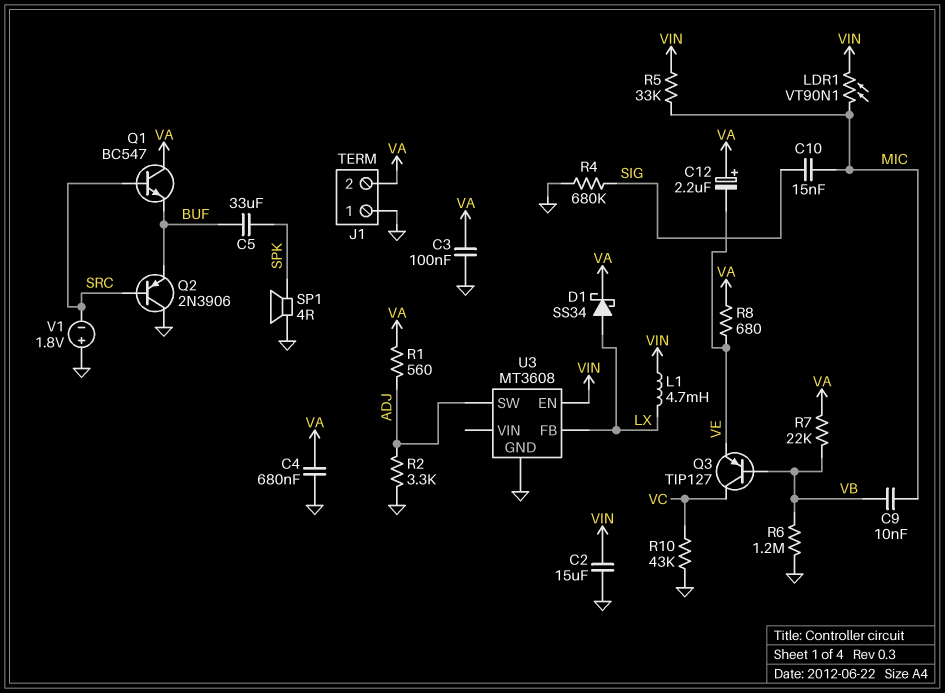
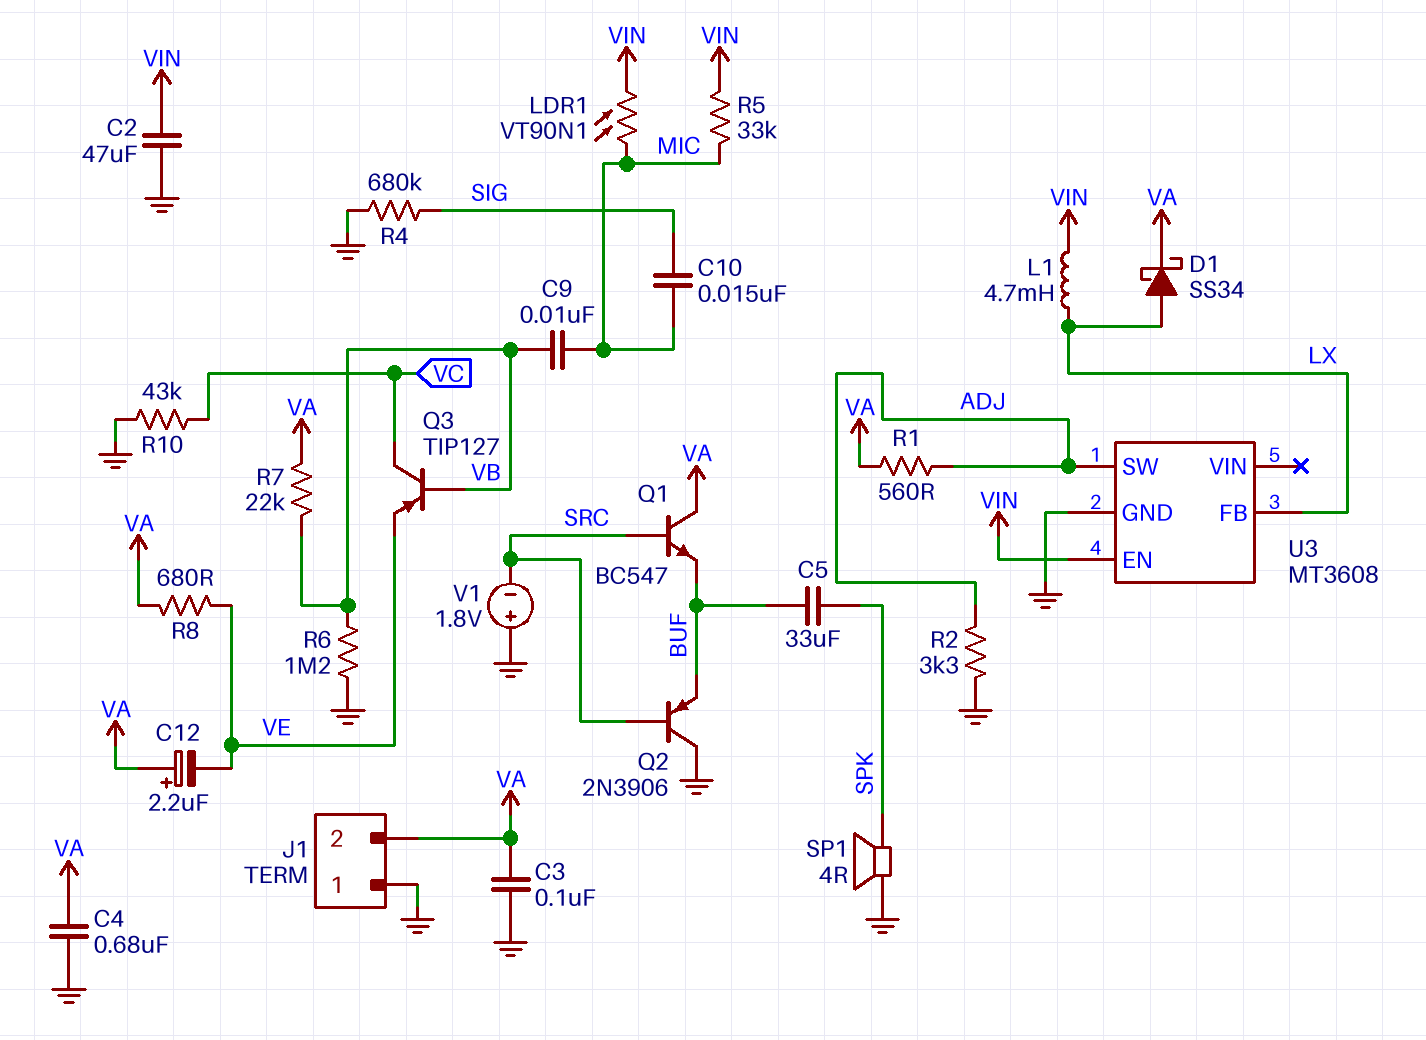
C2: 15uF (GND, VIN) -> 47uF (GND, VIN)

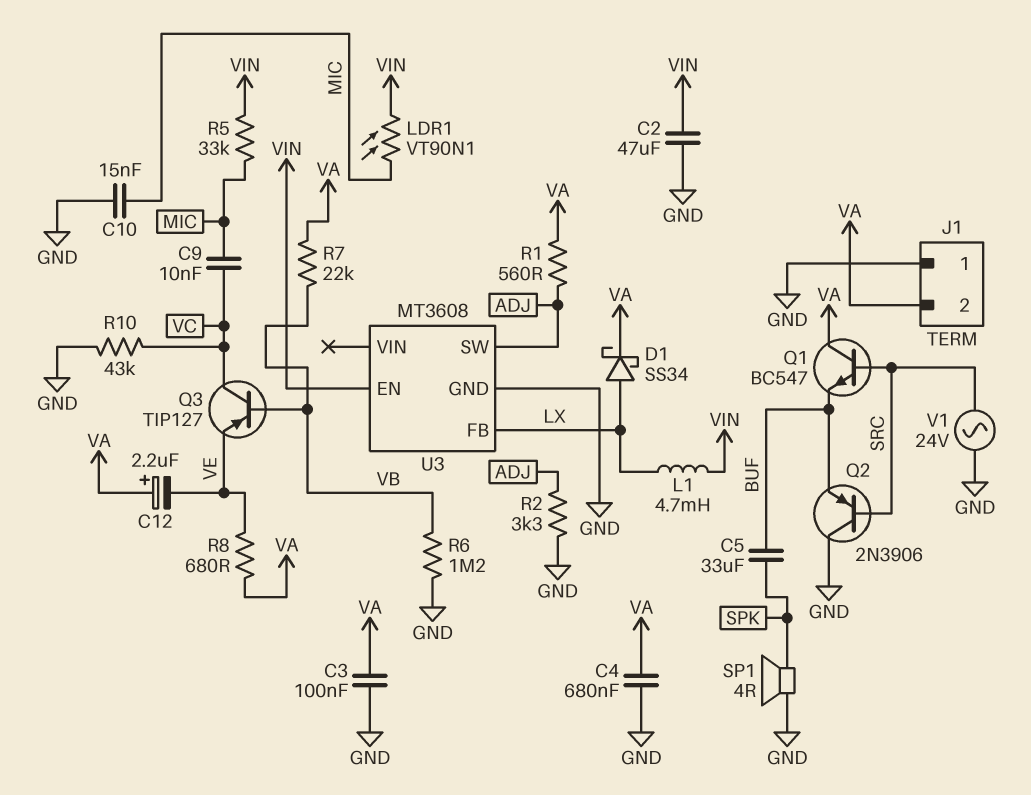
C9: 10nF (MIC, VB) -> 10nF (MIC, VC)
C10: 15nF (MIC, SIG) -> 15nF (GND, MIC)
R4: 680k (GND, SIG) -> none
V1: 1.8V (plus GND, minus SRC) -> AC 24V (GND, SRC)

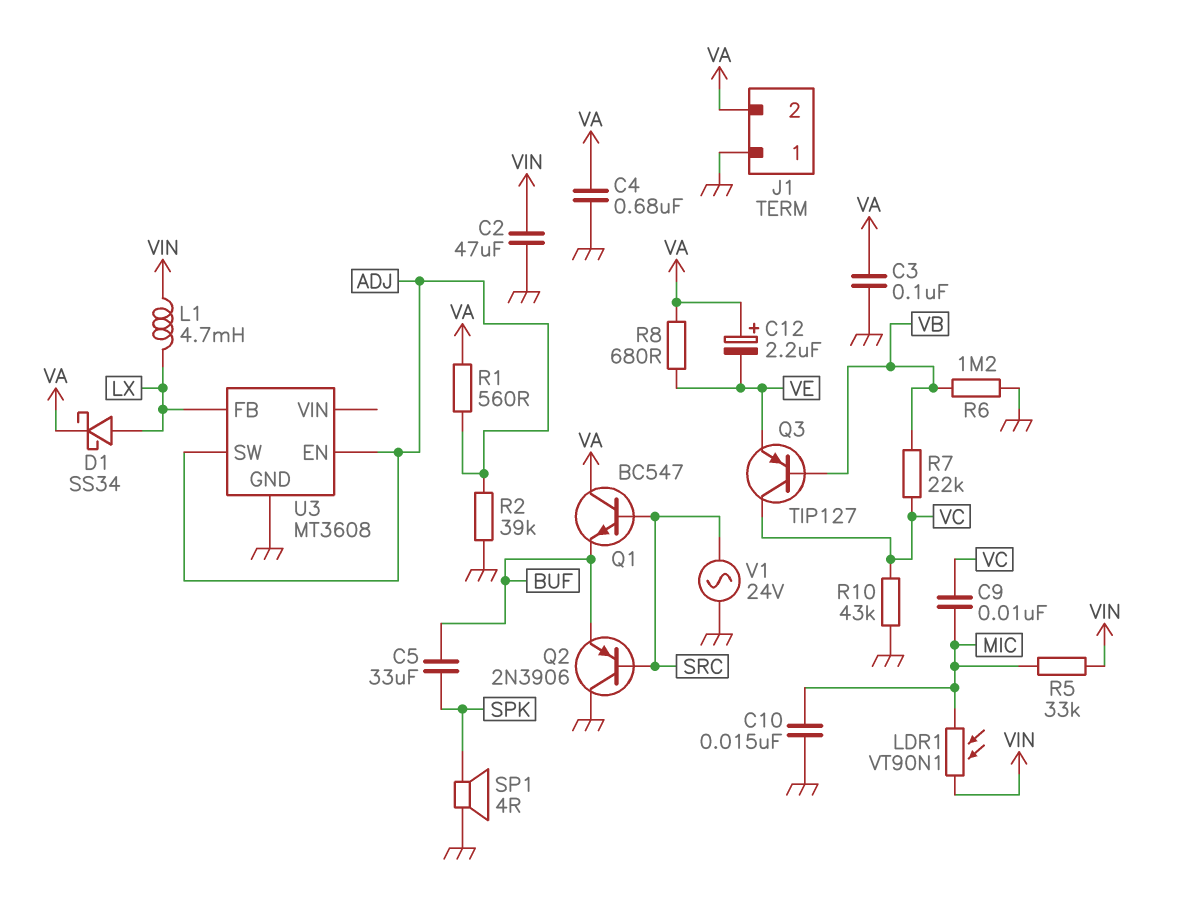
R2: 3.3k (ADJ, GND) -> 39k (ADJ, GND)
R7: 22k (VA, VB) -> 22k (VB, VC)
U3 pin EN: VIN -> ADJ

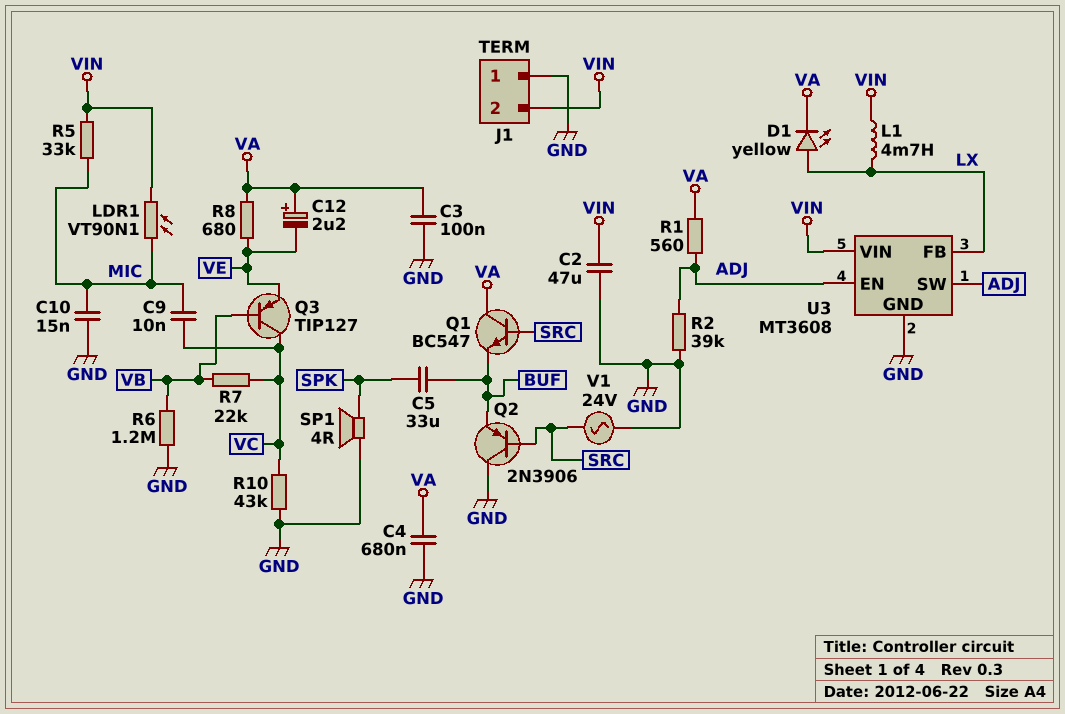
D1: schottky SS34 (A LX, K VA) -> LED yellow (A LX, K VA)
J1 pin 2: VA -> VIN
U3 pin VIN: none -> VIN

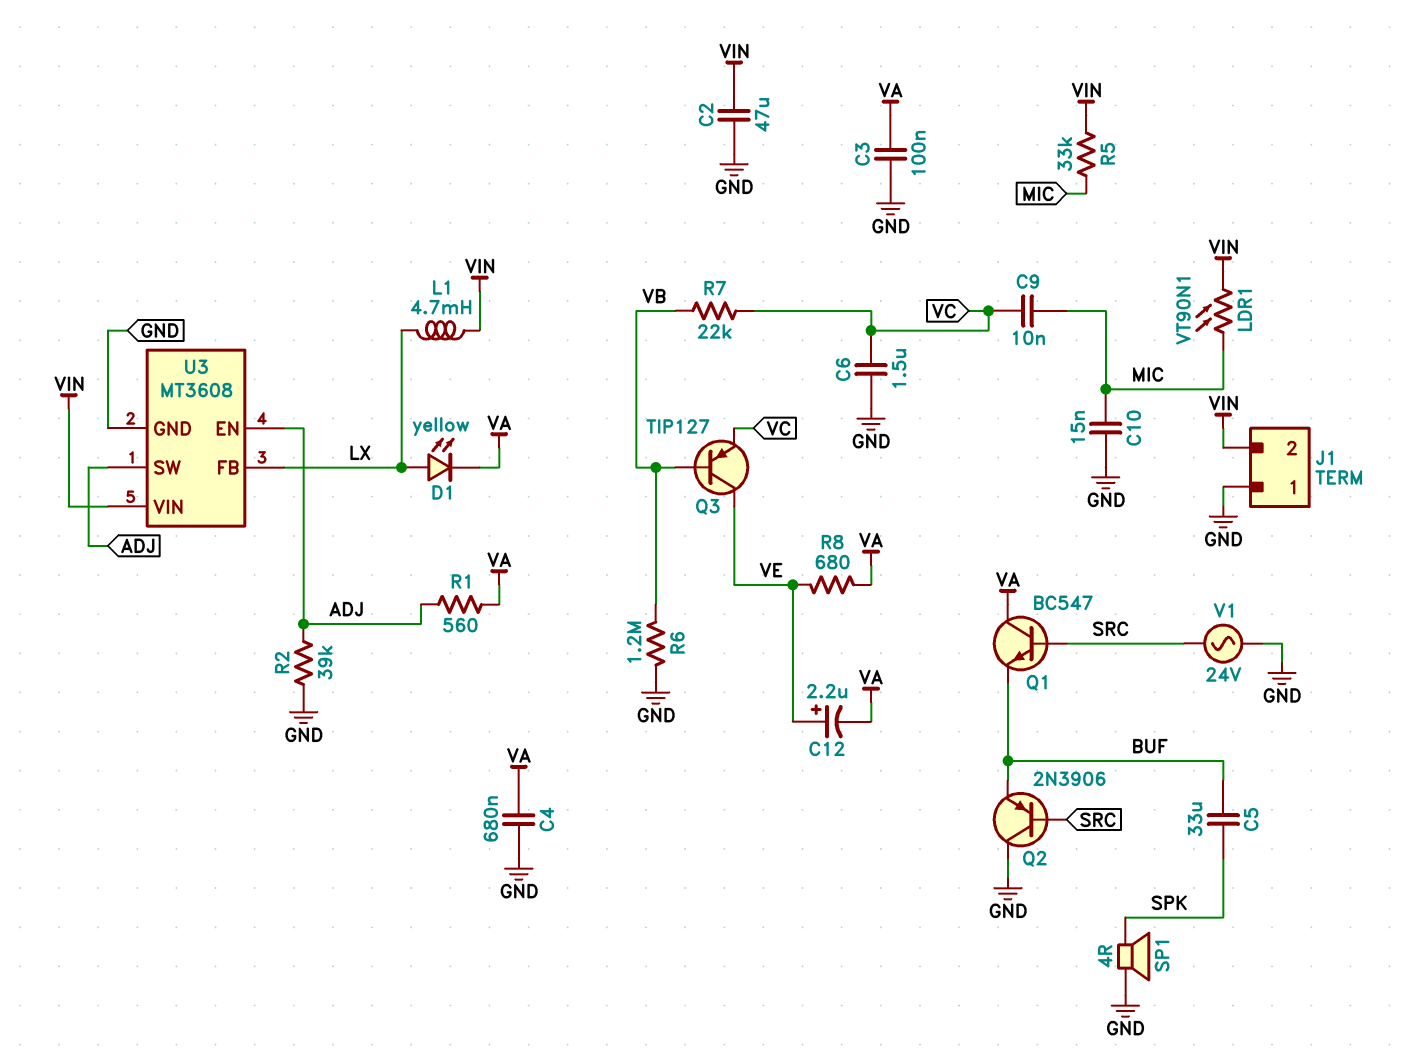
C6: none -> 1.5uF (GND, VC)
C12: 2.2uF (plus VA, minus VE) -> 2.2uF (plus VE, minus VA)
Q3: PNP TIP127 (B VB, C VC, E VE) -> PNP TIP127 (B VB, C VE, E VC)
R10: 43k (GND, VC) -> none

